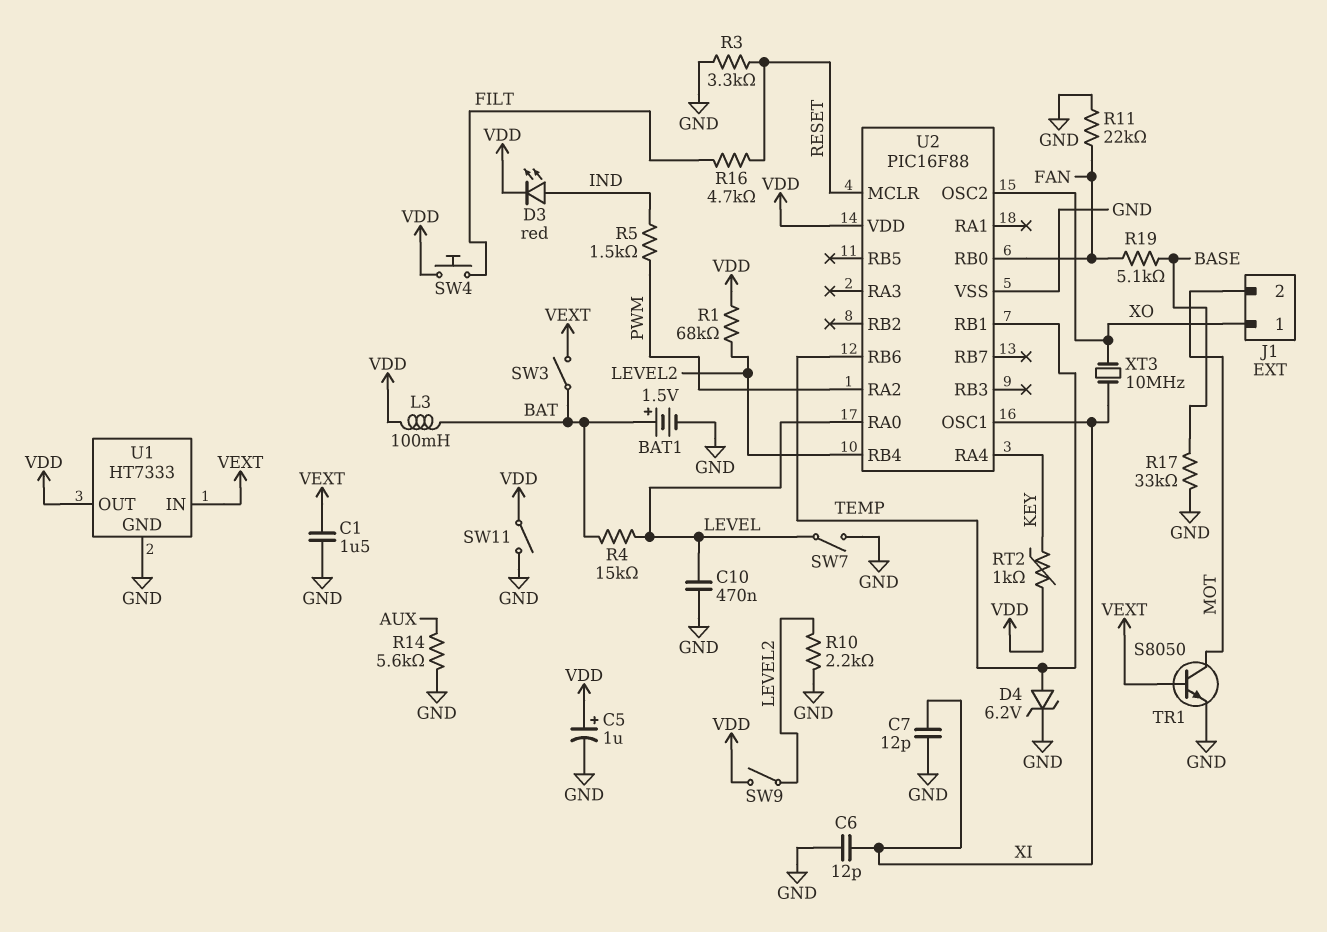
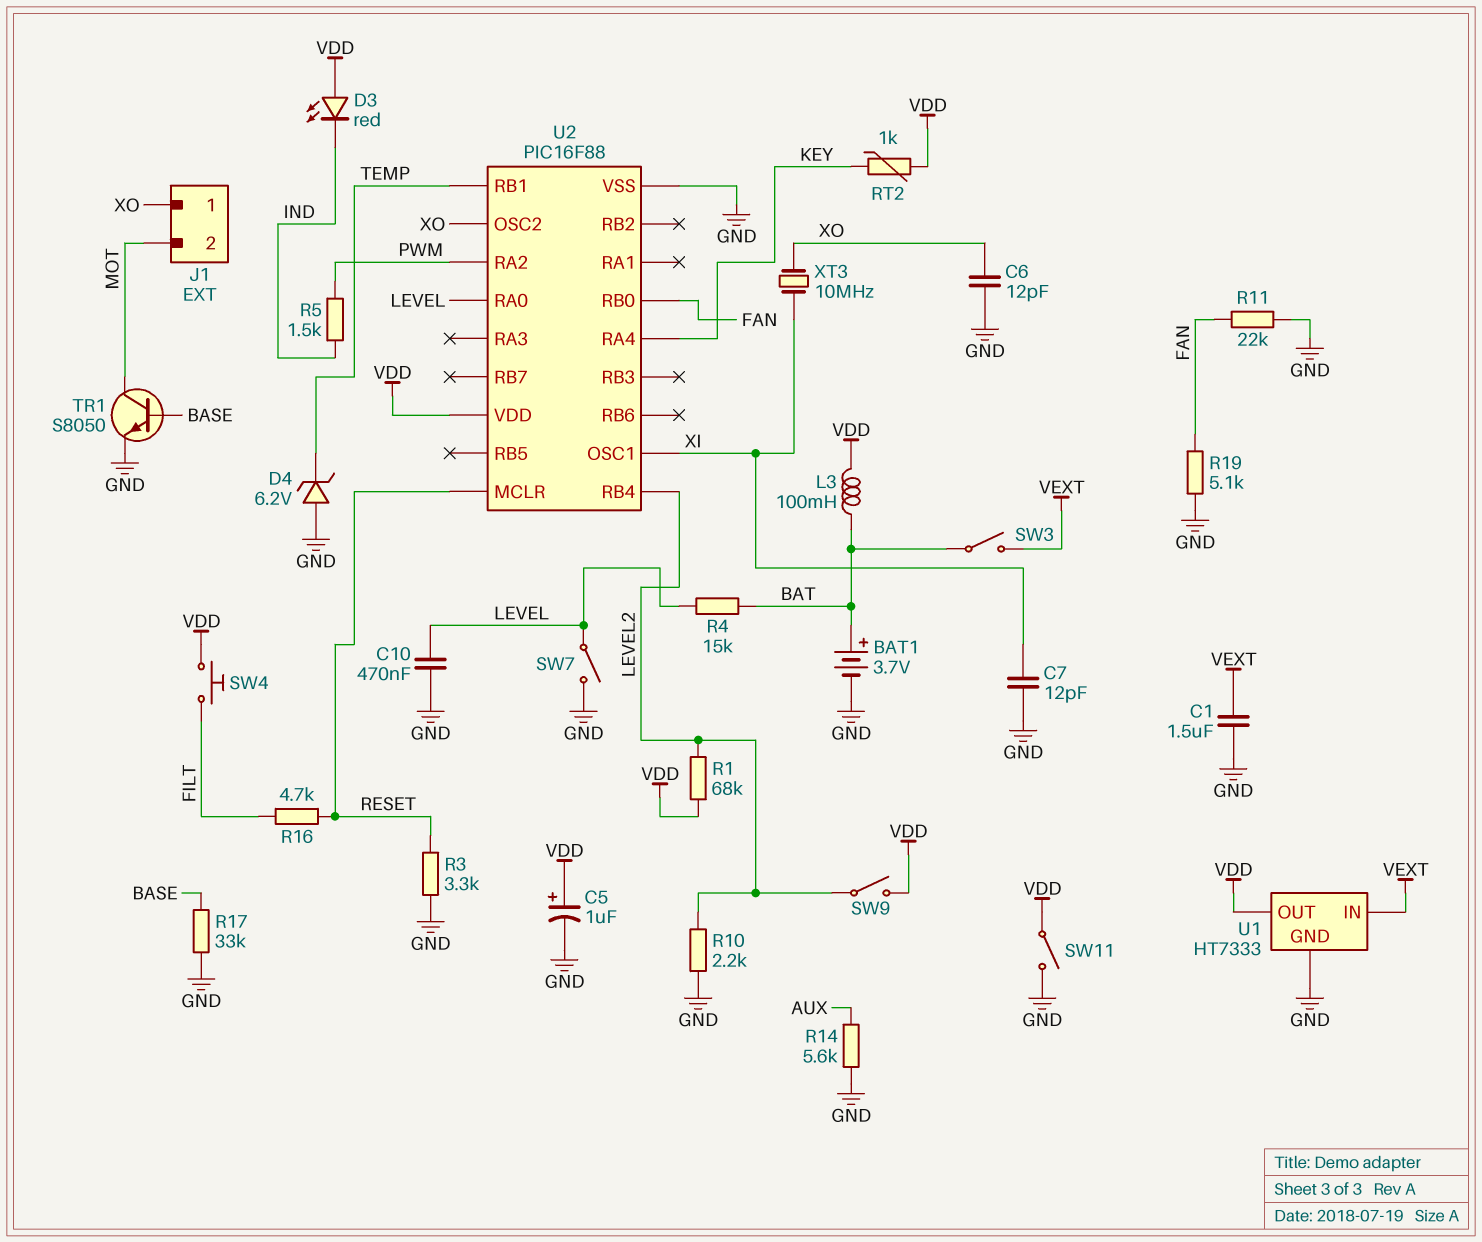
BAT1: 1.5V (plus BAT, minus GND) -> 3.7V (plus BAT, minus GND)
C6: 12pF (GND, XI) -> 12pF (GND, XO)
D3: LED red (A IND, K VDD) -> LED red (A VDD, K IND)
D4: zener 6.2V (A TEMP, K GND) -> zener 6.2V (A GND, K TEMP)
R19: 5.1k (BASE, FAN) -> 5.1k (FAN, GND)
TR1: NPN S8050 (B VEXT, C MOT, E GND) -> NPN S8050 (B BASE, C MOT, E GND)
U2 pin RB6: TEMP -> none

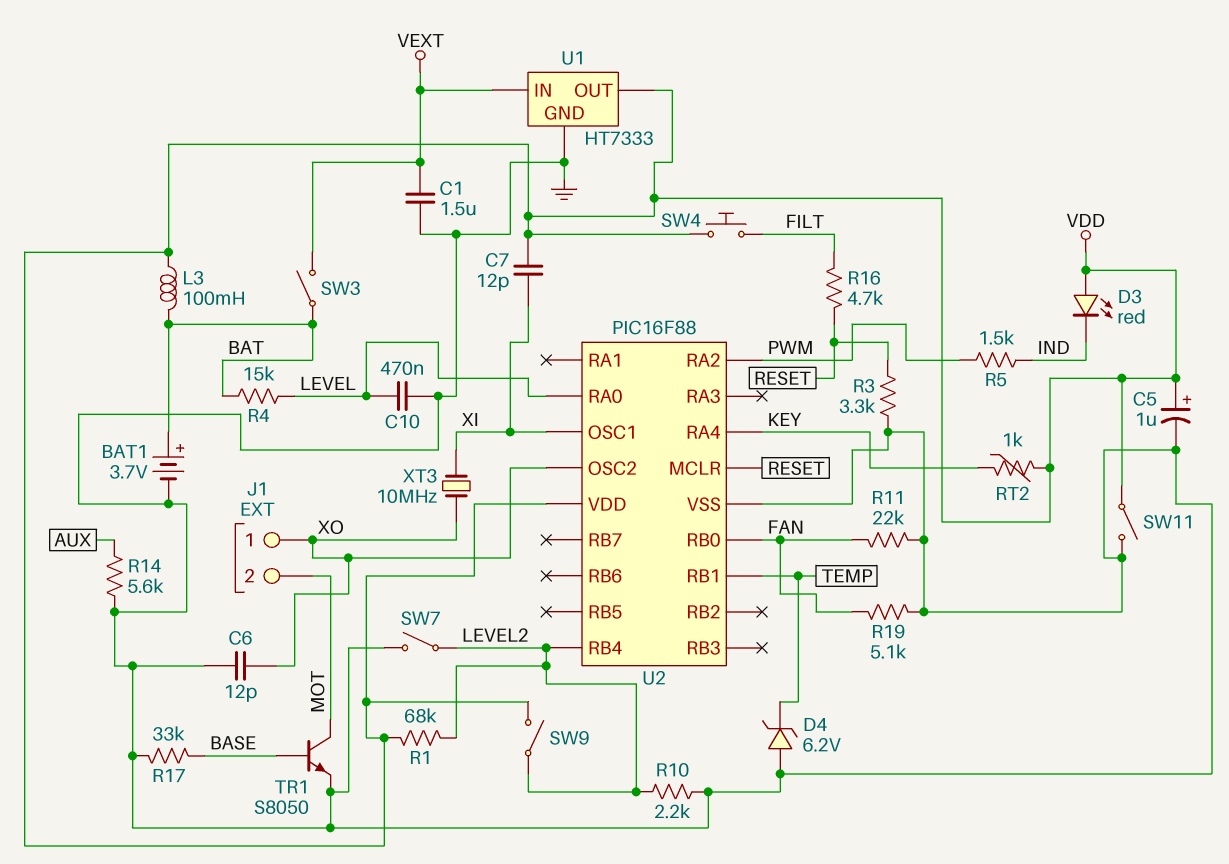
C7: 12pF (GND, XI) -> 12pF (VDD, XI)
SW7: switch (GND, LEVEL) -> switch (GND, LEVEL2)

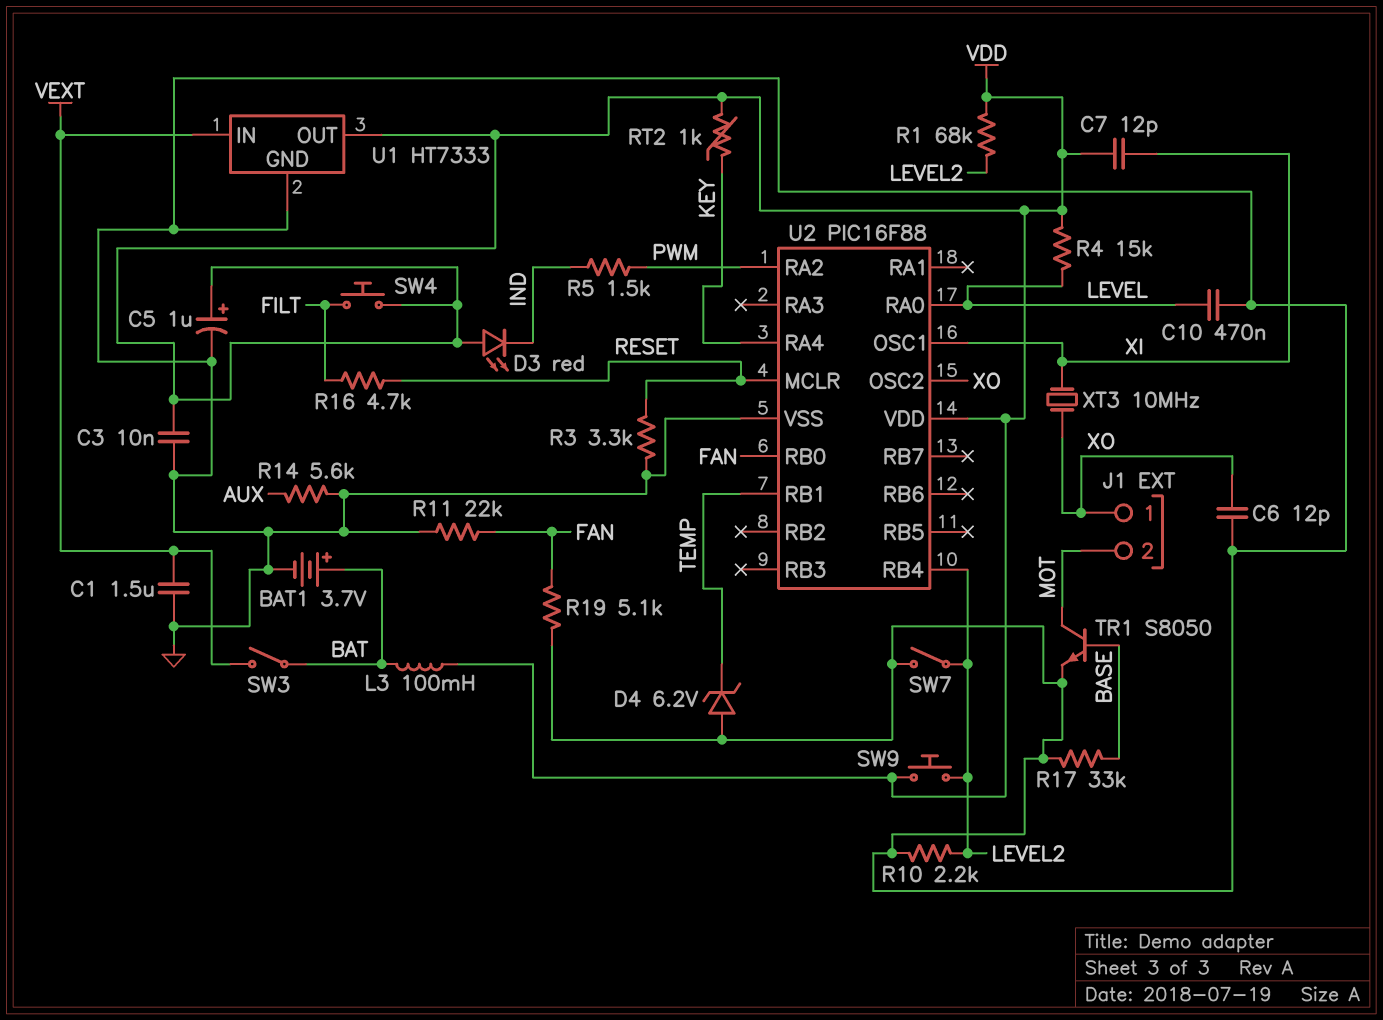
C3: none -> 10nF (GND, VDD)
R4: 15k (BAT, LEVEL) -> 15k (LEVEL, VDD)
SW9: switch (LEVEL2, VDD) -> button (LEVEL2, VDD)
SW11: switch (GND, VDD) -> none

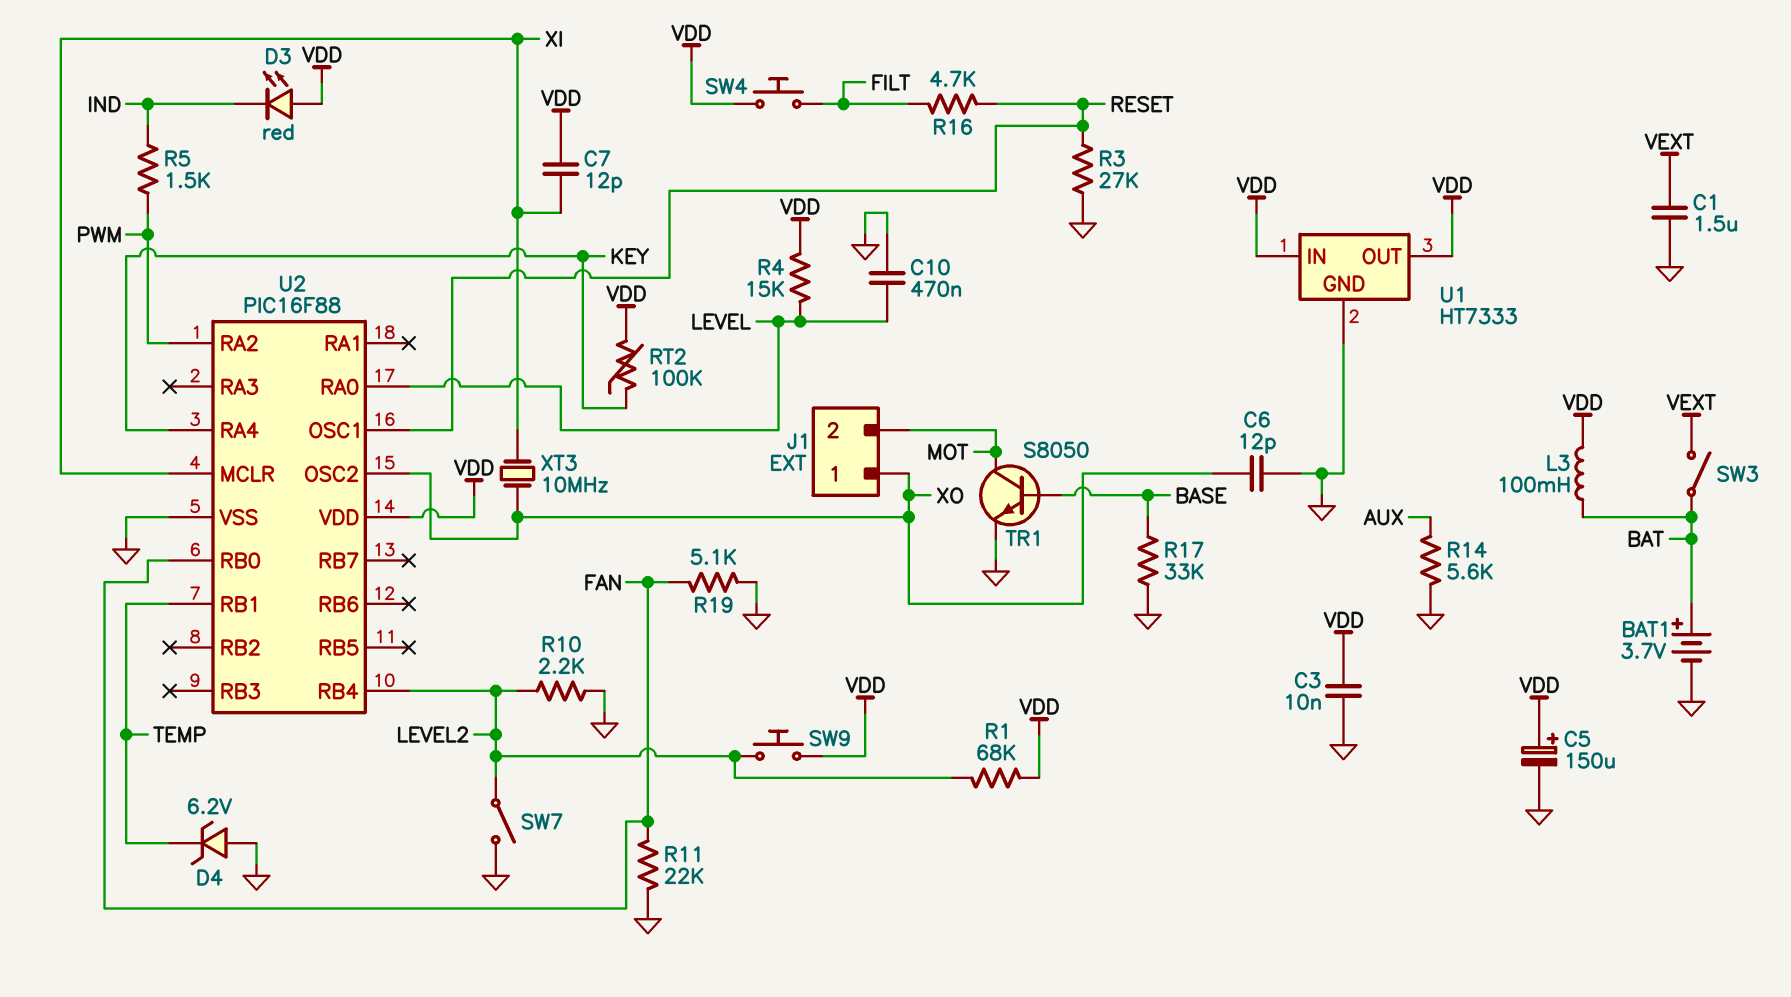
C5: 1uF (plus VDD, minus GND) -> 150uF (plus VDD, minus GND)
R3: 3.3k (GND, RESET) -> 27k (GND, RESET)
RT2: 1k (KEY, VDD) -> 100k (KEY, VDD)
U1 pin IN: VEXT -> VDD
U2 pin MCLR: RESET -> XI
U2 pin OSC1: XI -> RESET

